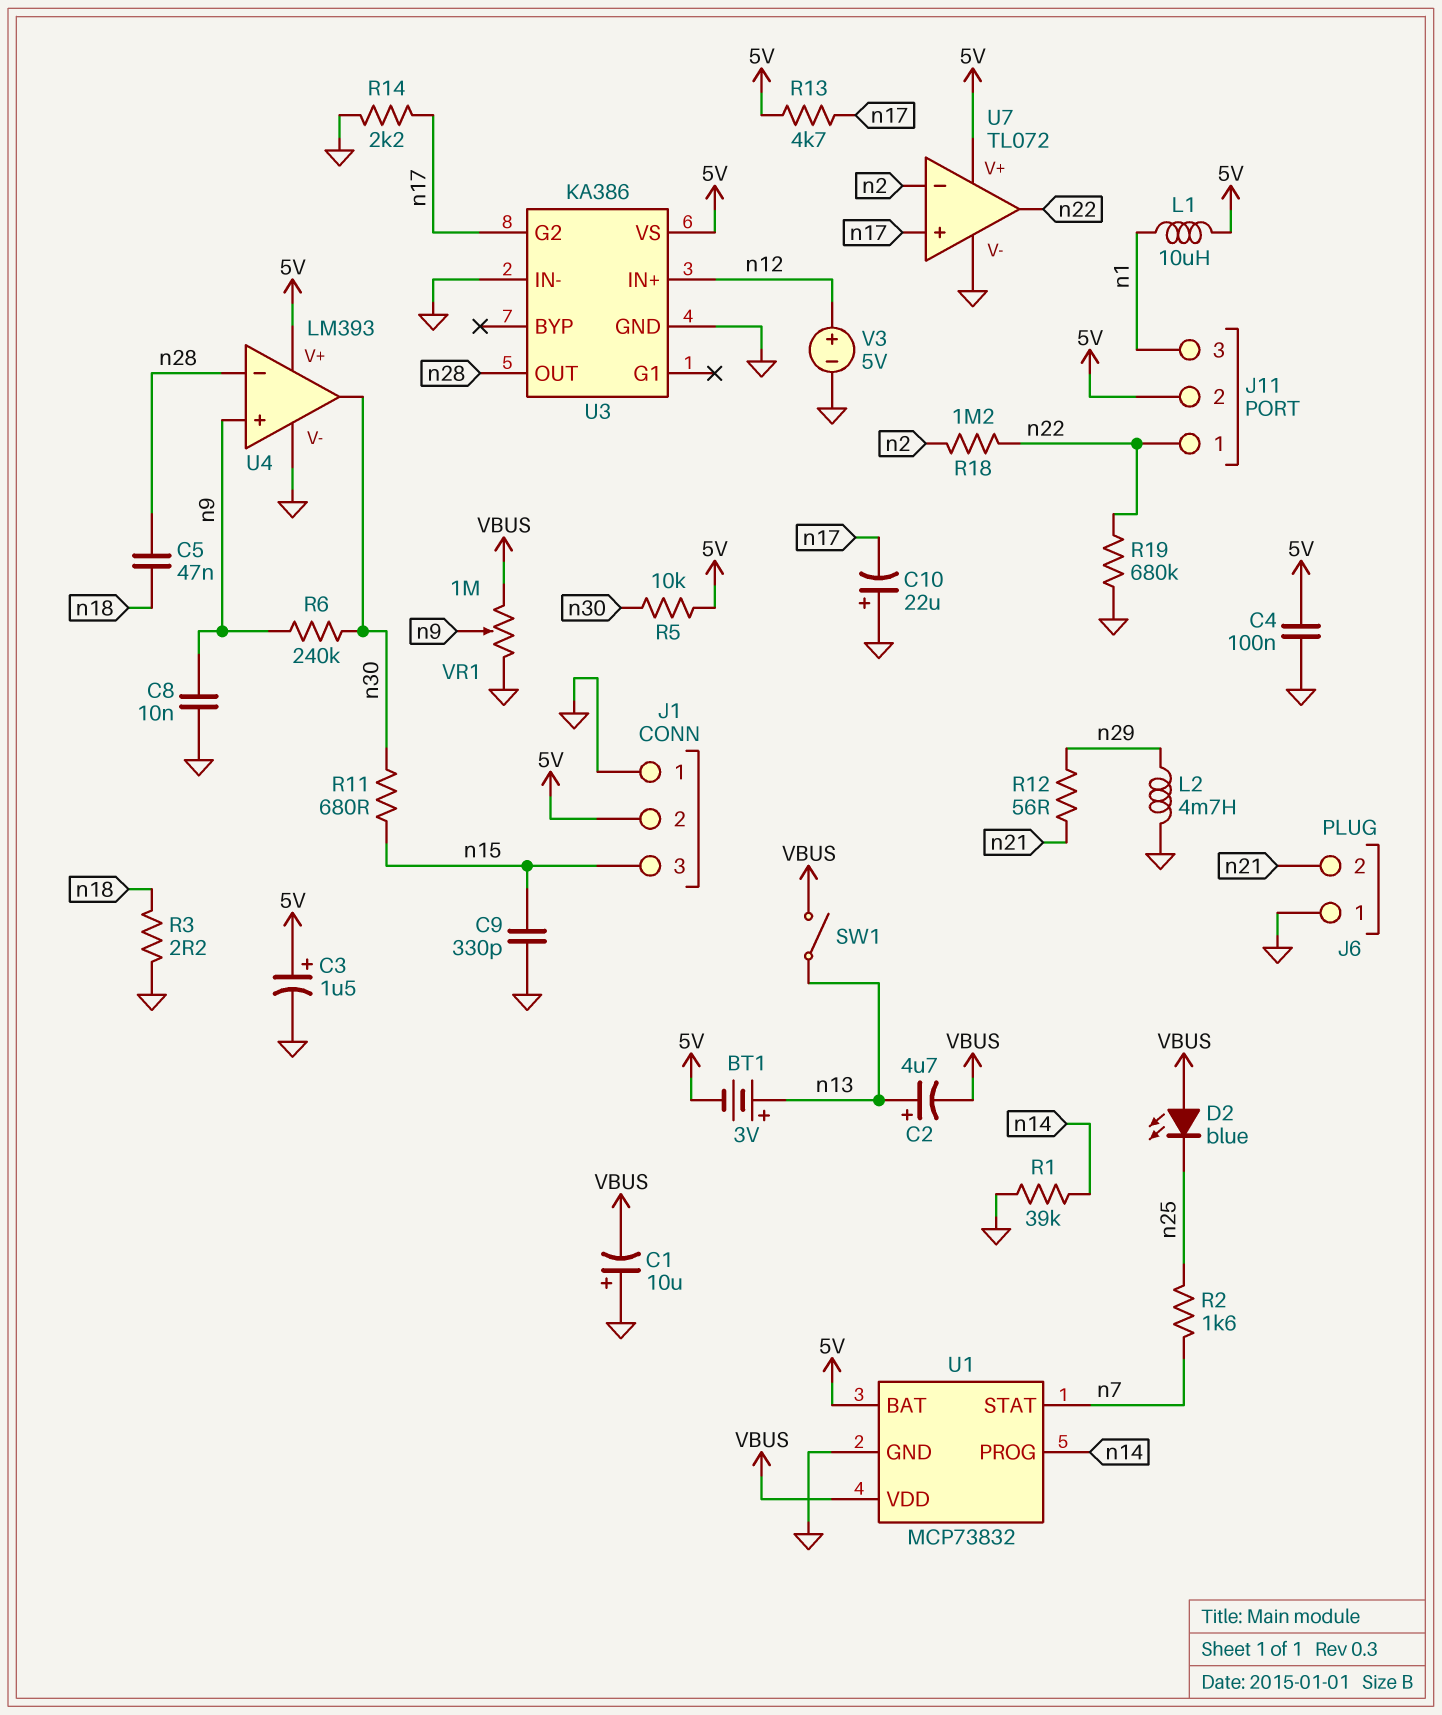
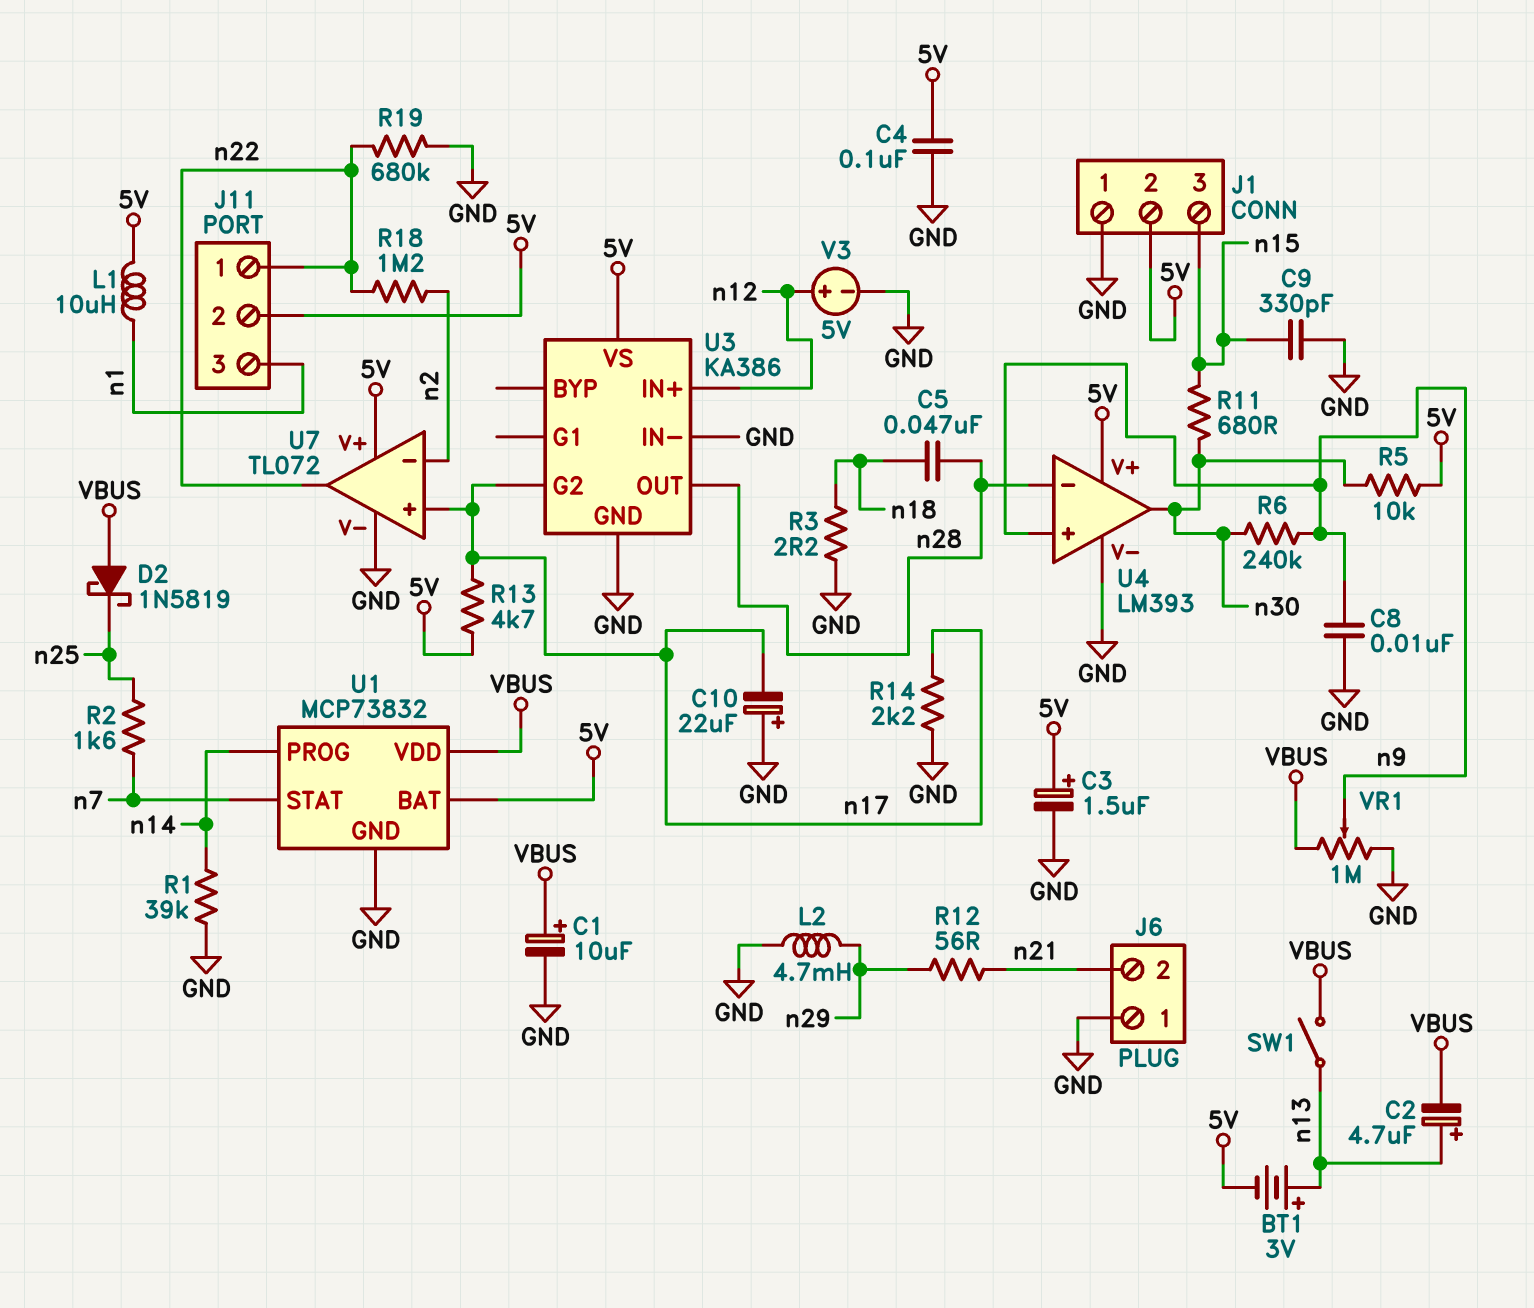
C1: 10uF (plus GND, minus VBUS) -> 10uF (plus VBUS, minus GND)
D2: LED blue (A VBUS, K n25) -> schottky 1N5819 (A VBUS, K n25)

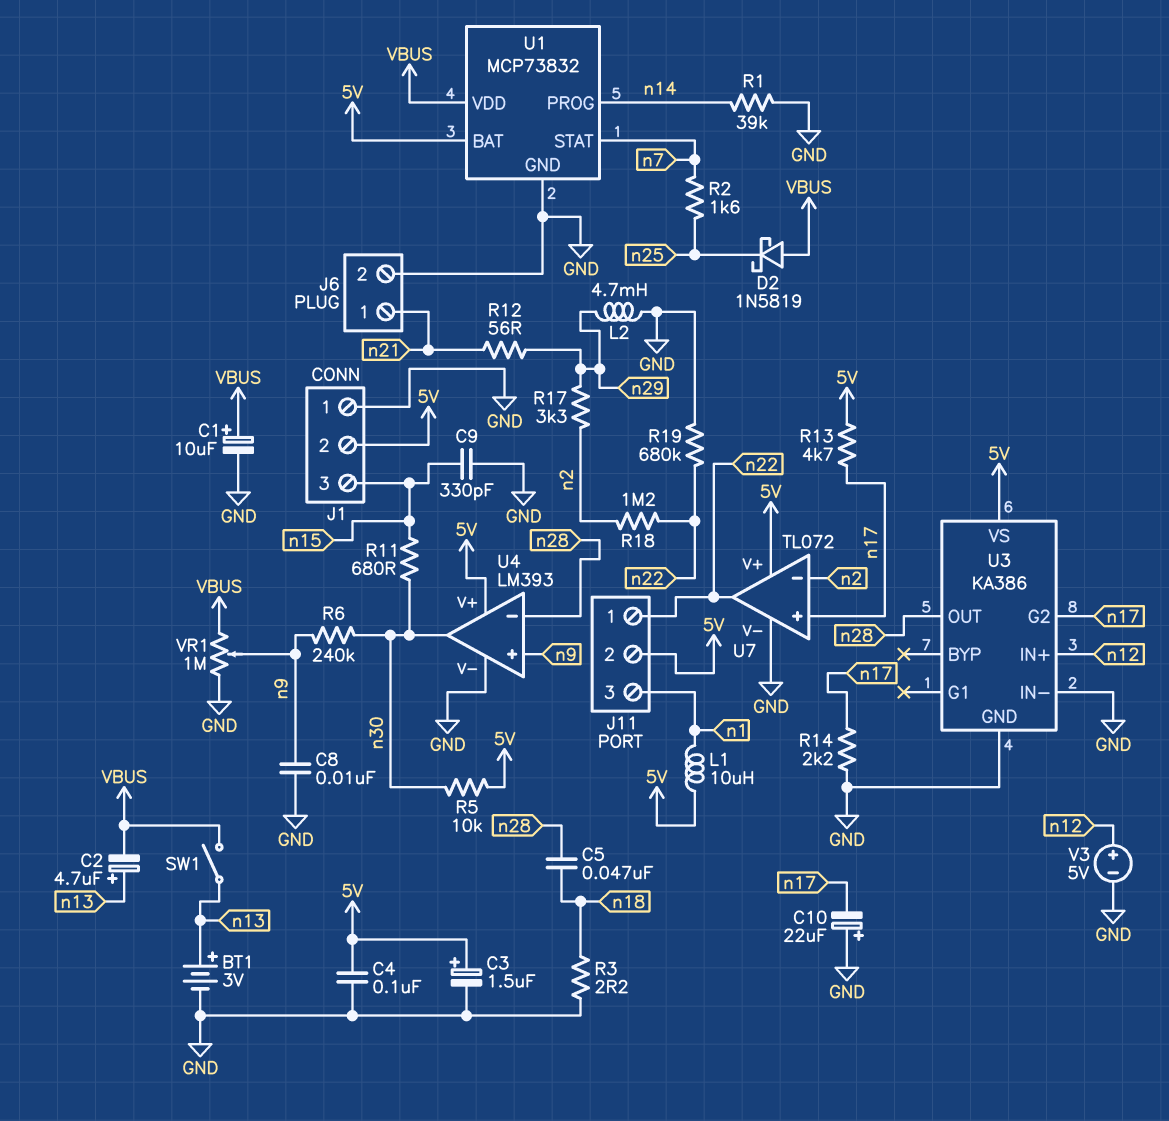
BT1: 3V (plus n13, minus 5V) -> 3V (plus n13, minus GND)
J6 pin 1: GND -> n21
J6 pin 2: n21 -> GND
R17: none -> 3.3k (n2, n29)

